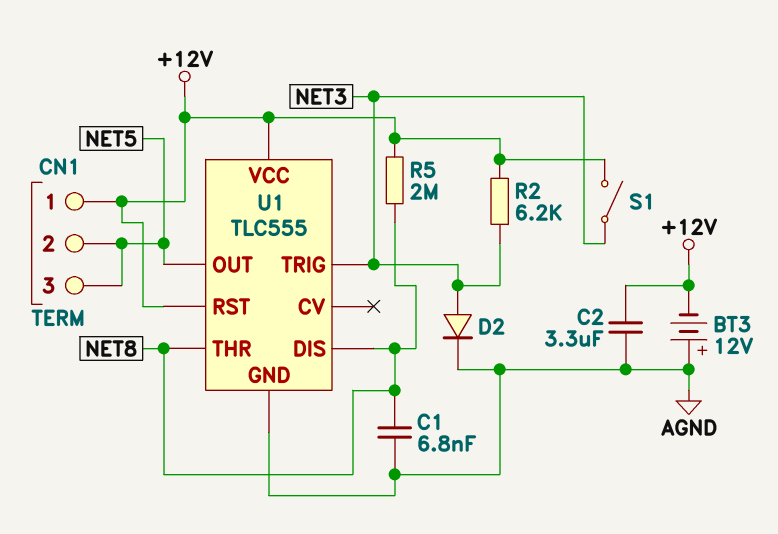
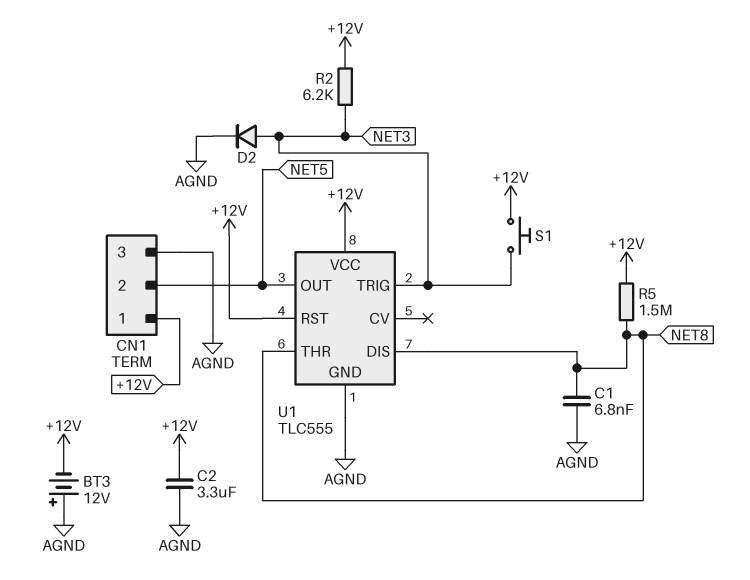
CN1 pin 3: NET5 -> AGND
R5: 2M (+12V, NET8) -> 1.5M (+12V, NET8)
S1: switch (+12V, NET3) -> button (+12V, NET3)

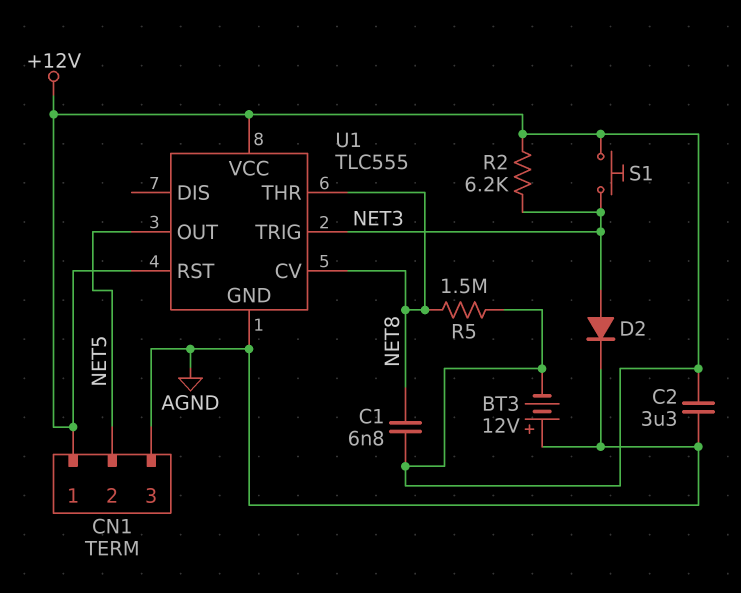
C1: 6.8nF (AGND, NET8) -> 6.8nF (+12V, NET8)
U1 pin CV: none -> NET8
U1 pin DIS: NET8 -> none

